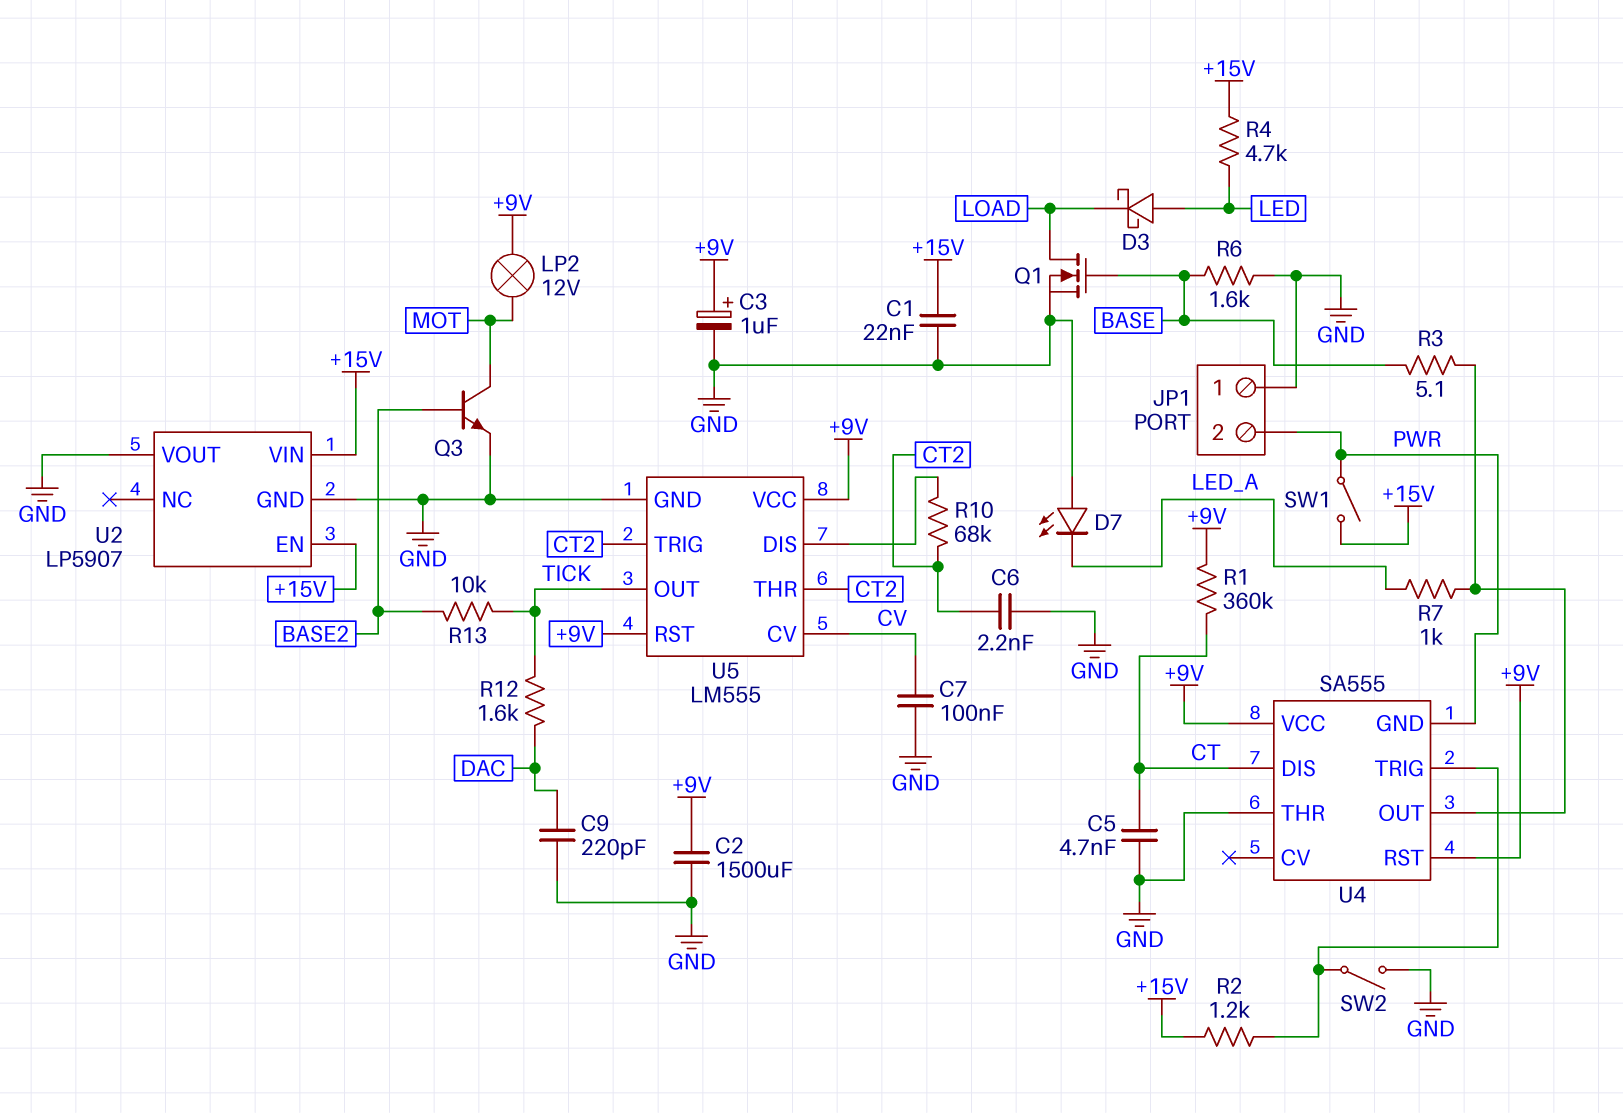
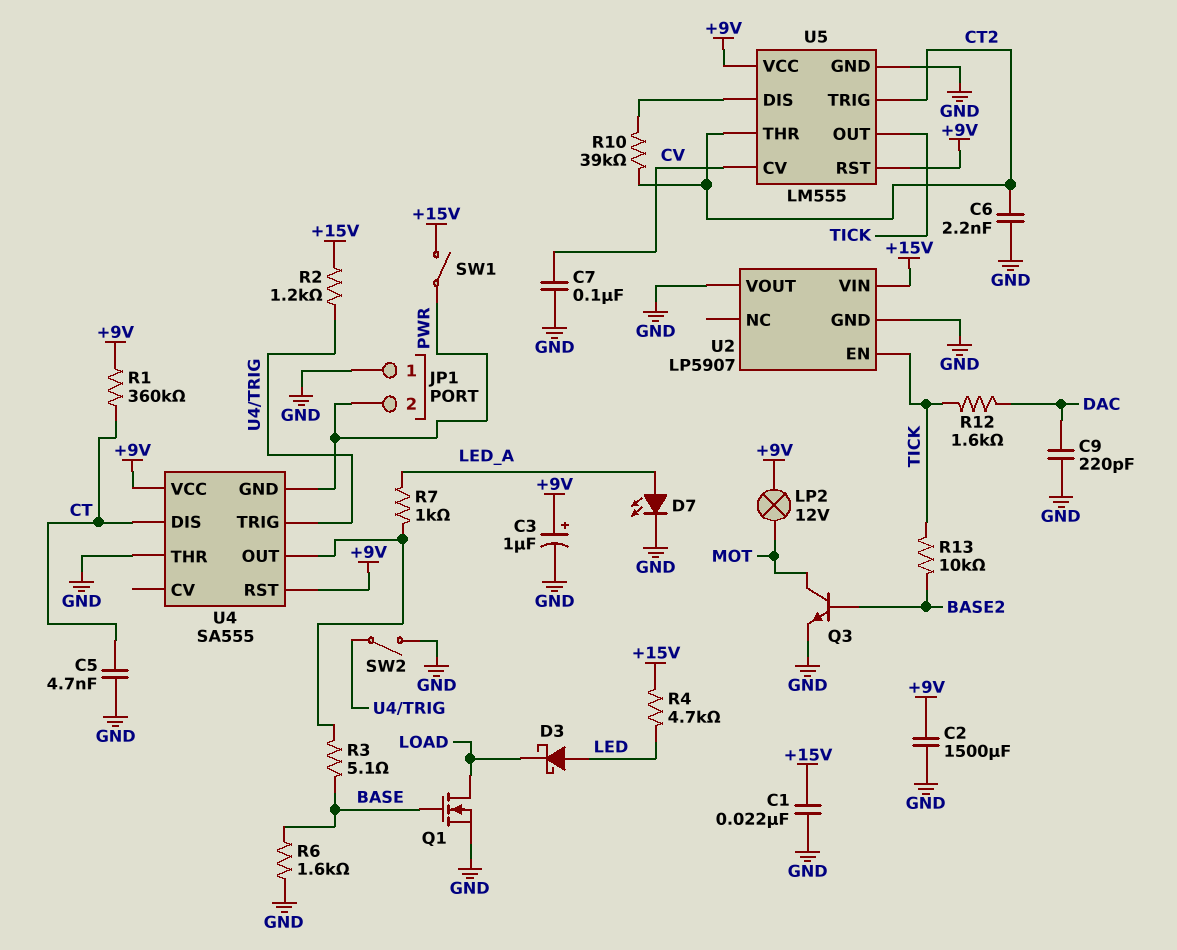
D7: LED (A GND, K LED_A) -> LED (A LED_A, K GND)
R10: 68k (CT2, U5/DIS) -> 39k (CT2, U5/DIS)
U2 pin EN: +15V -> TICK

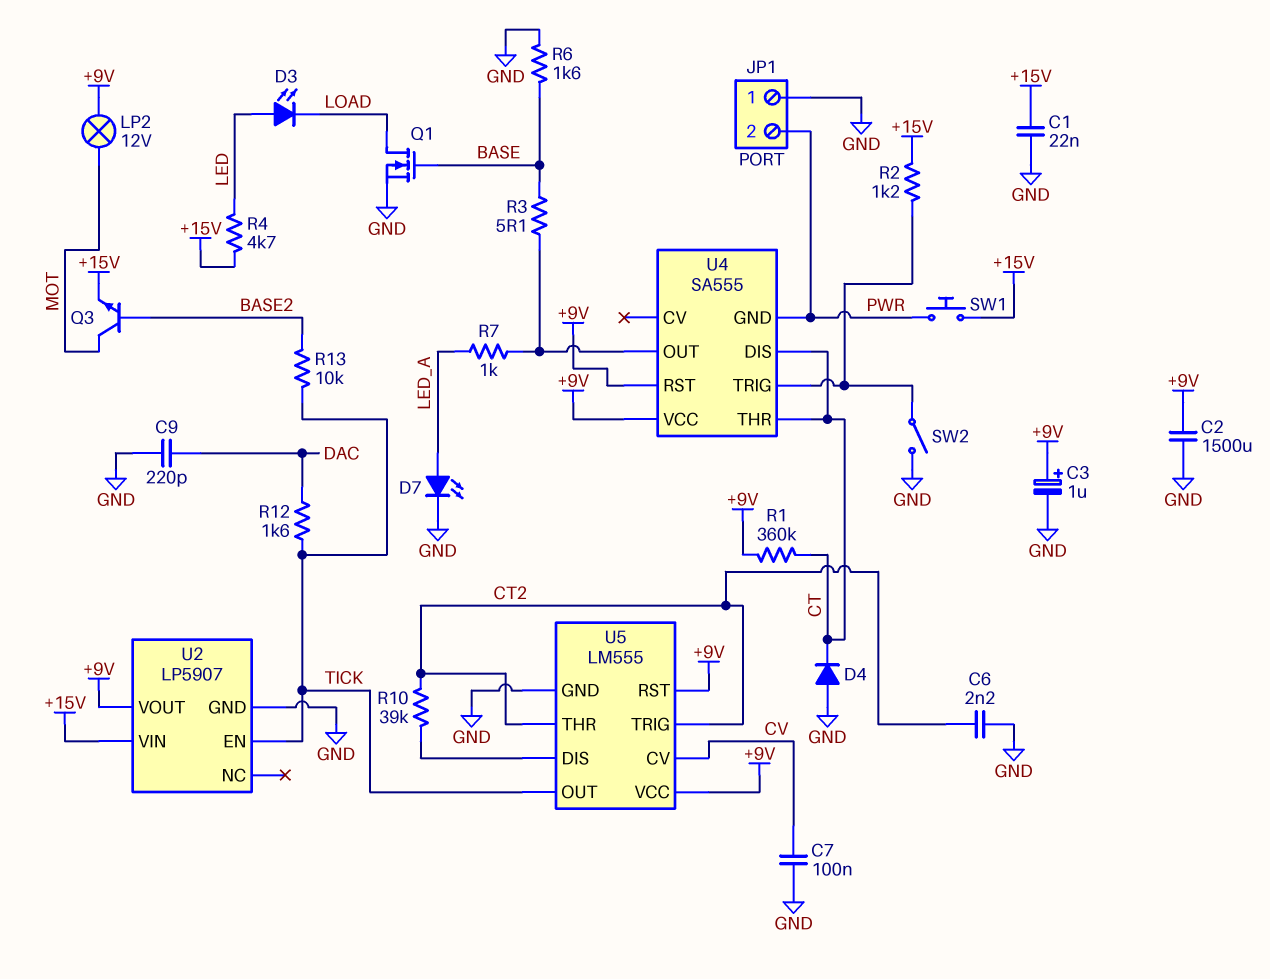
C5: 4.7nF (CT, GND) -> none
D3: schottky (A LED, K LOAD) -> LED (A LED, K LOAD)
D4: none -> diode (A GND, K CT)
Q3: NPN (B BASE2, C MOT, E GND) -> NPN (B BASE2, C MOT, E +15V)
SW1: switch (+15V, PWR) -> button (+15V, PWR)
U2 pin VOUT: GND -> +9V
U4 pin THR: GND -> CT

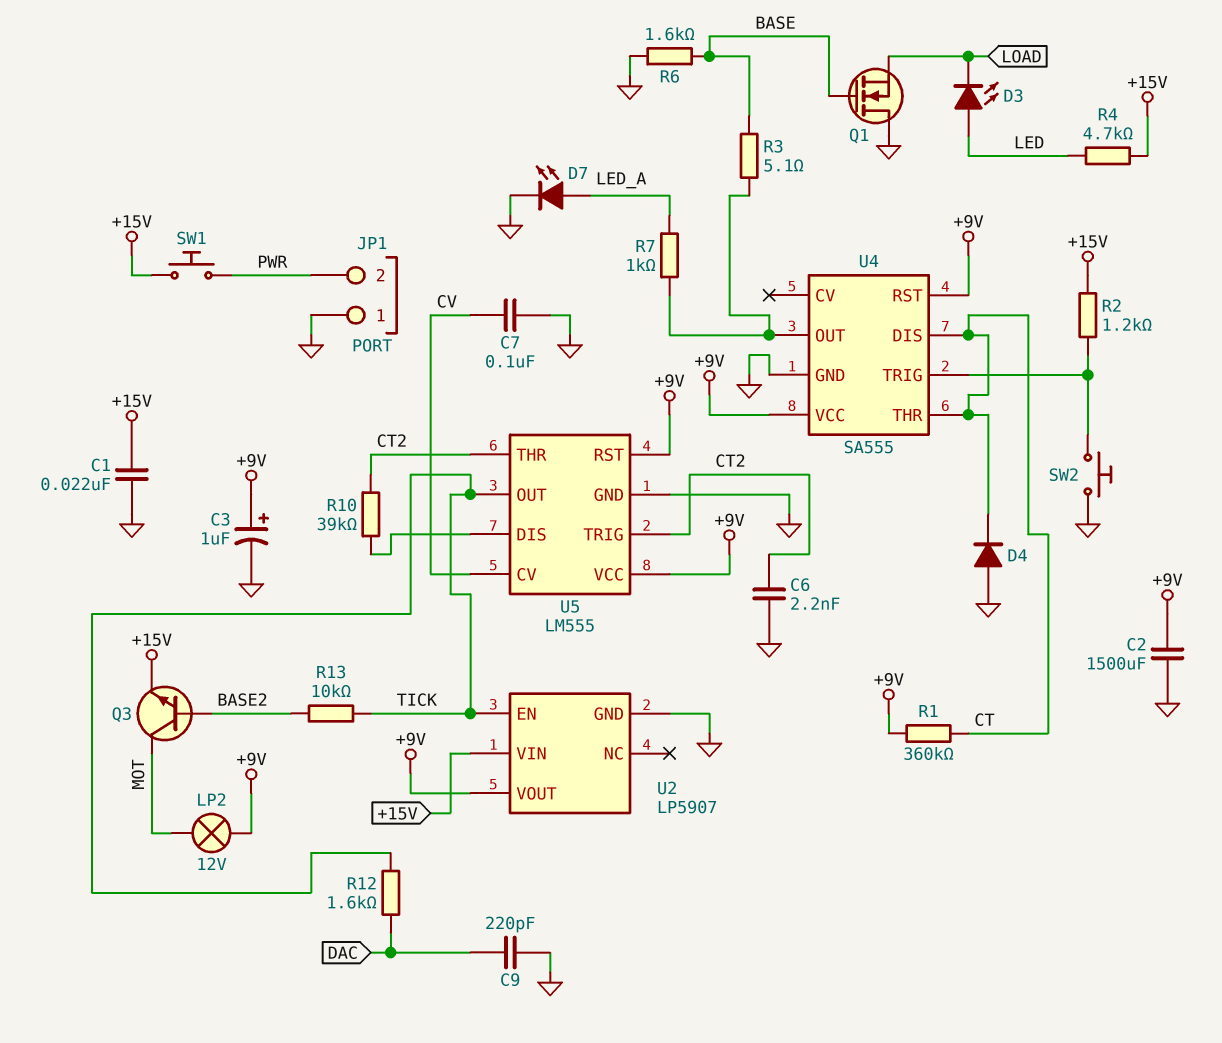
Q1: NMOS (G BASE, D LOAD, S GND) -> NMOS (G BASE, D GND, S LOAD)
SW2: switch (GND, U4/TRIG) -> button (GND, U4/TRIG)
U4 pin GND: PWR -> GND

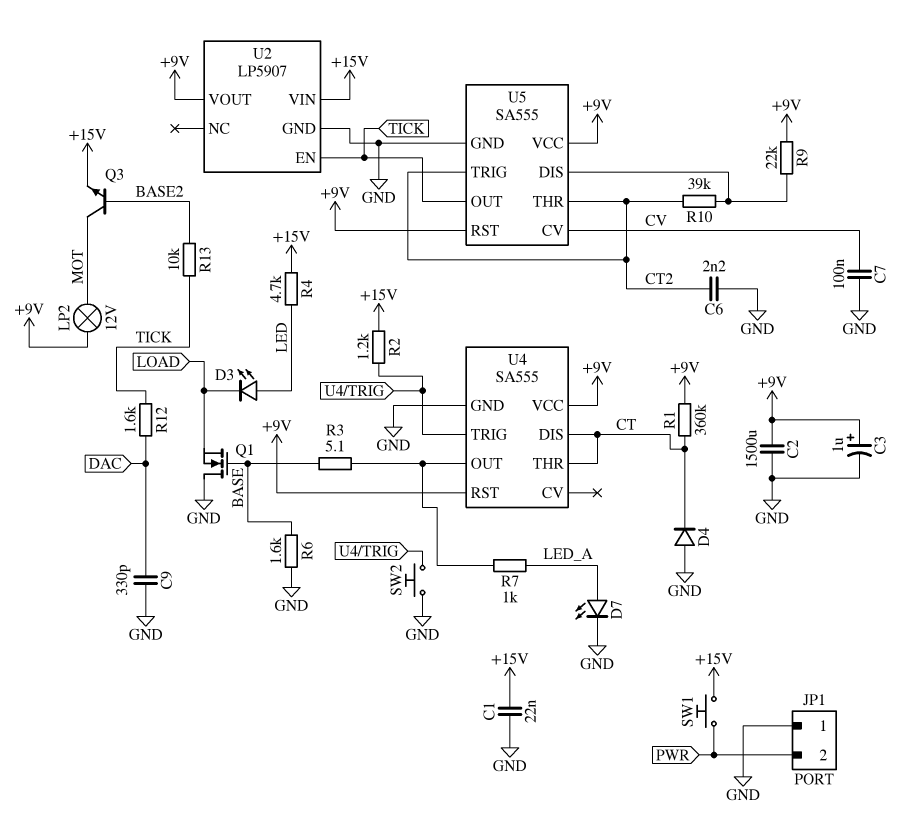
C9: 220pF (DAC, GND) -> 330pF (DAC, GND)
R9: none -> 22k (+9V, U5/DIS)
U5: LM555 -> SA555

